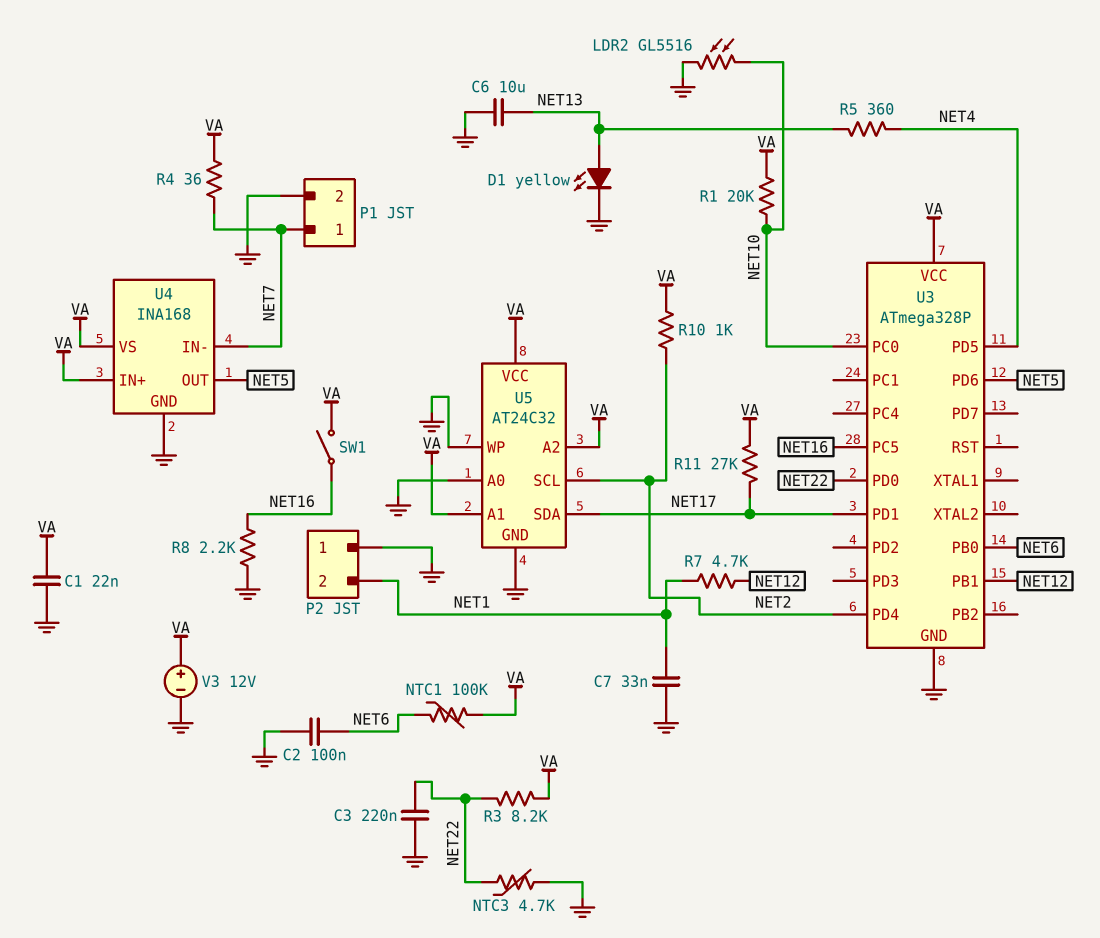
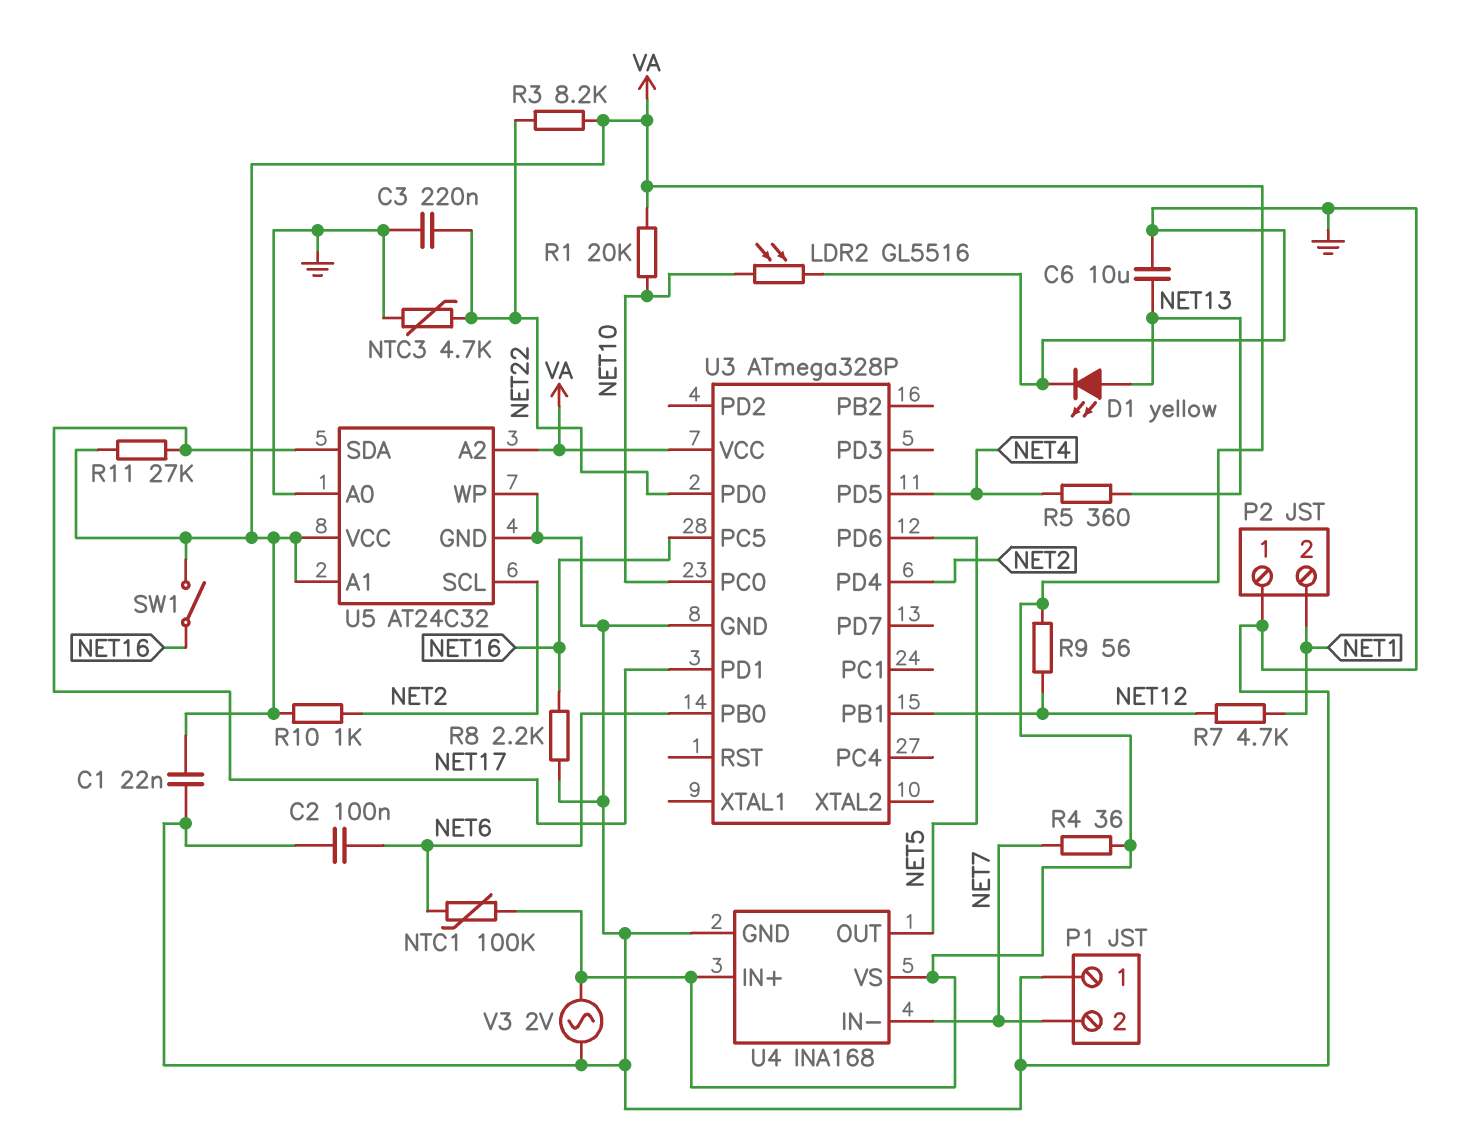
C7: 33nF (GND, NET1) -> none
P1 pin 1: NET7 -> GND
P1 pin 2: GND -> NET7
R9: none -> 56 (NET12, VA)
V3: 12V (plus VA, minus GND) -> AC 2V (GND, VA)

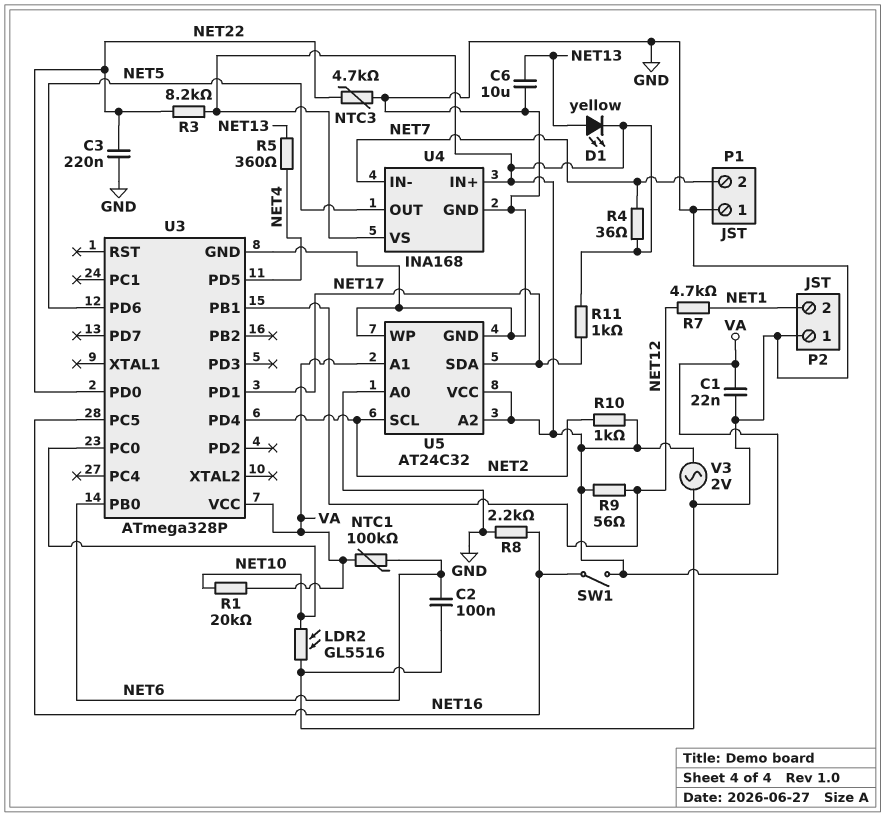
D1: LED yellow (A NET13, K GND) -> LED yellow (A NET13, K VA)
R11: 27k (NET17, VA) -> 1k (NET17, VA)

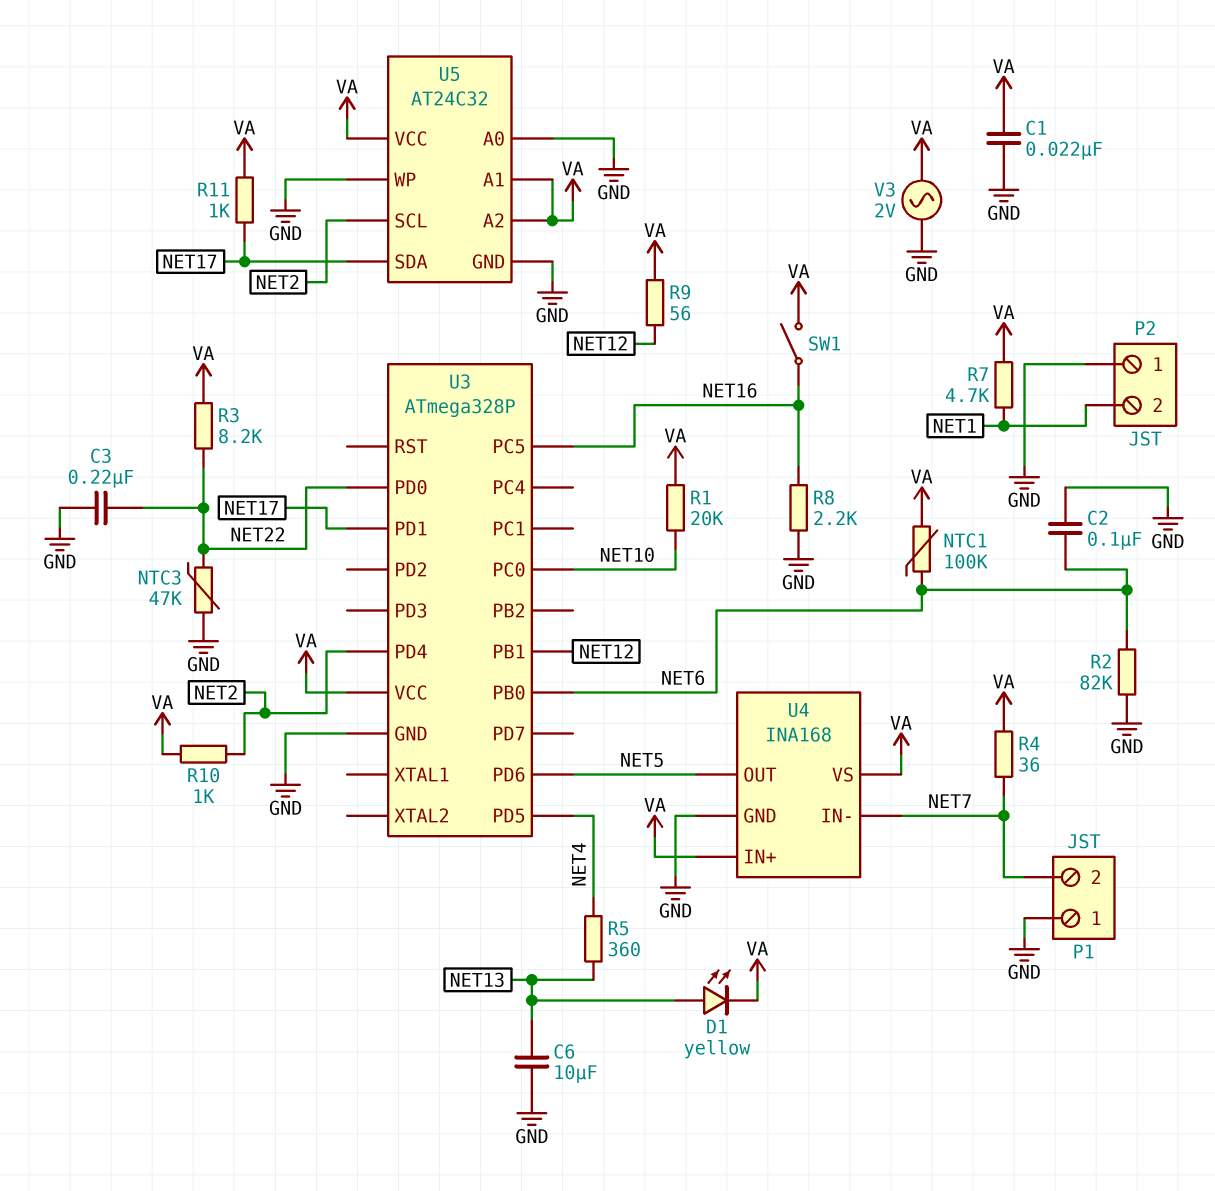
LDR2: GL5516 (GND, NET10) -> none
NTC3: 4.7k (GND, NET22) -> 47k (GND, NET22)
R2: none -> 82k (GND, NET6)
R7: 4.7k (NET1, NET12) -> 4.7k (NET1, VA)

